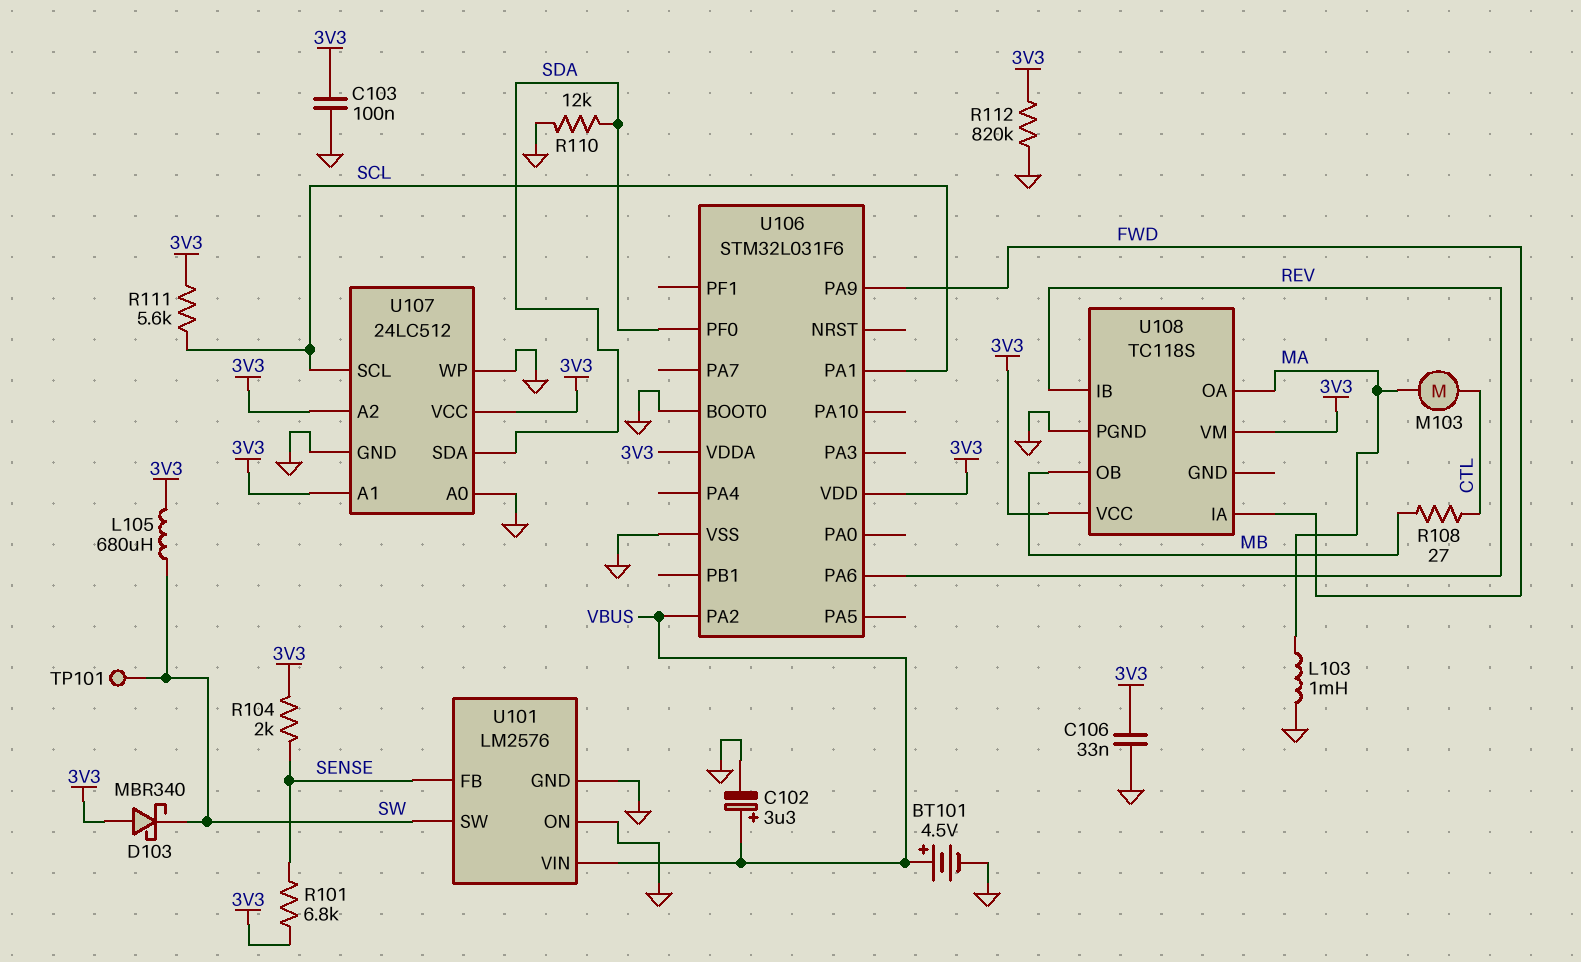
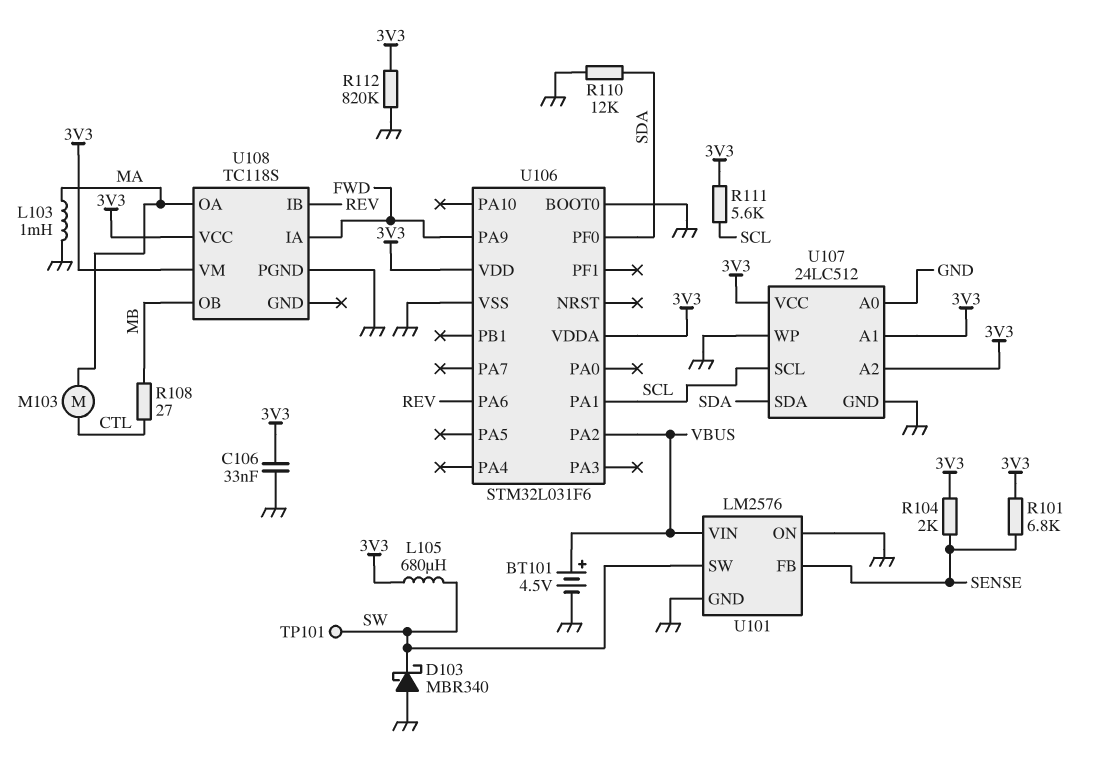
C102: 3.3uF (plus VBUS, minus GND) -> none
C103: 100nF (3V3, GND) -> none
D103: schottky MBR340 (A 3V3, K SW) -> schottky MBR340 (A GND, K SW)

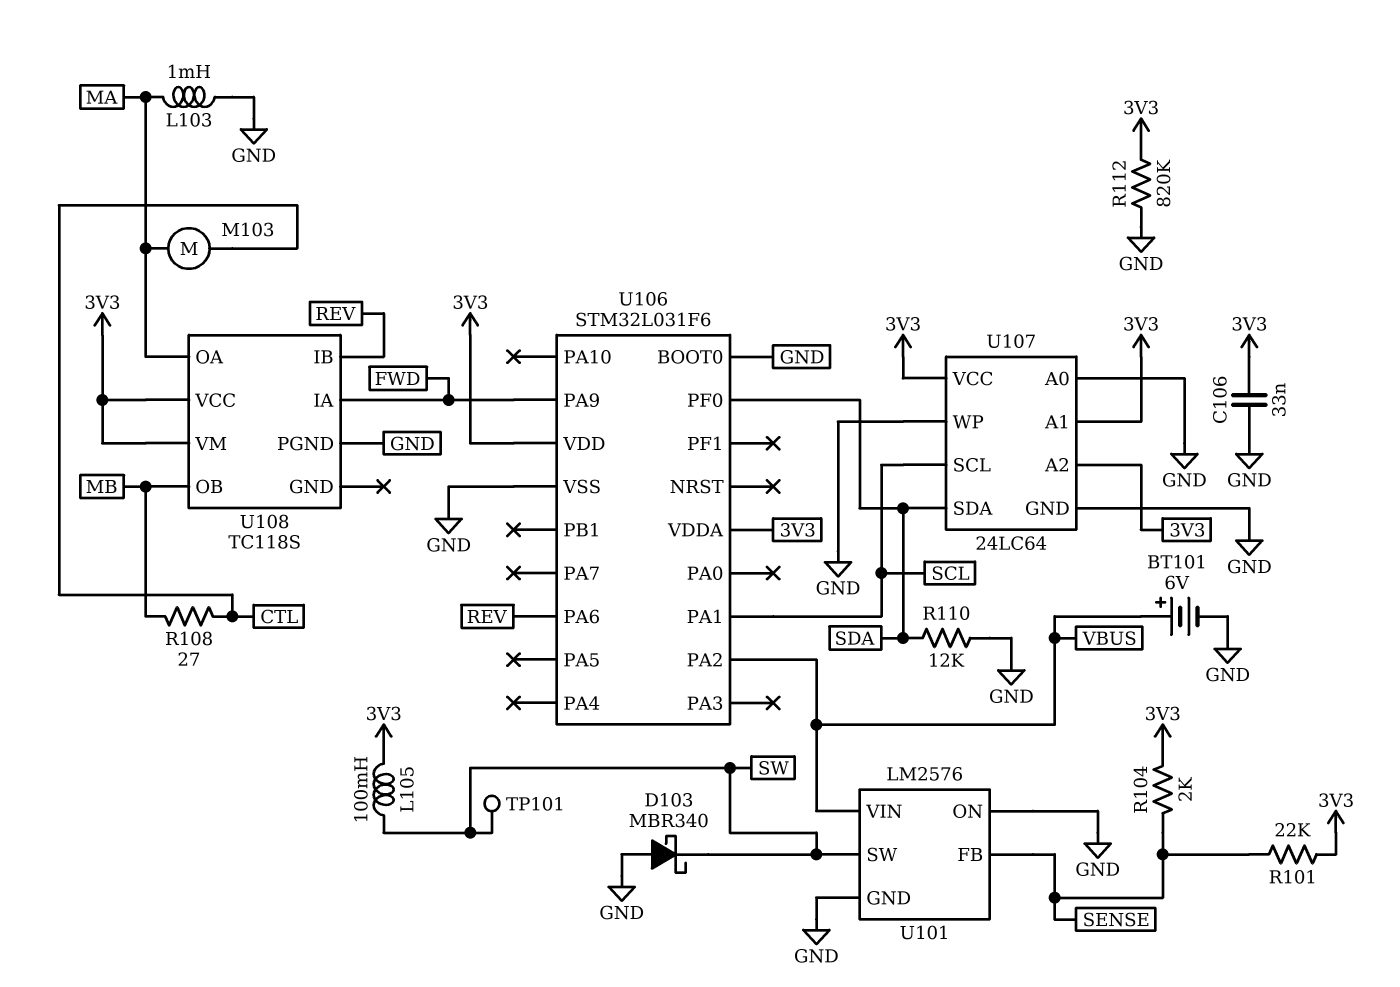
BT101: 4.5V (plus VBUS, minus GND) -> 6V (plus VBUS, minus GND)
L105: 680uH (3V3, SW) -> 100mH (3V3, SW)
R101: 6.8k (3V3, SENSE) -> 22k (3V3, SENSE)
R111: 5.6k (3V3, SCL) -> none
U107: 24LC512 -> 24LC64

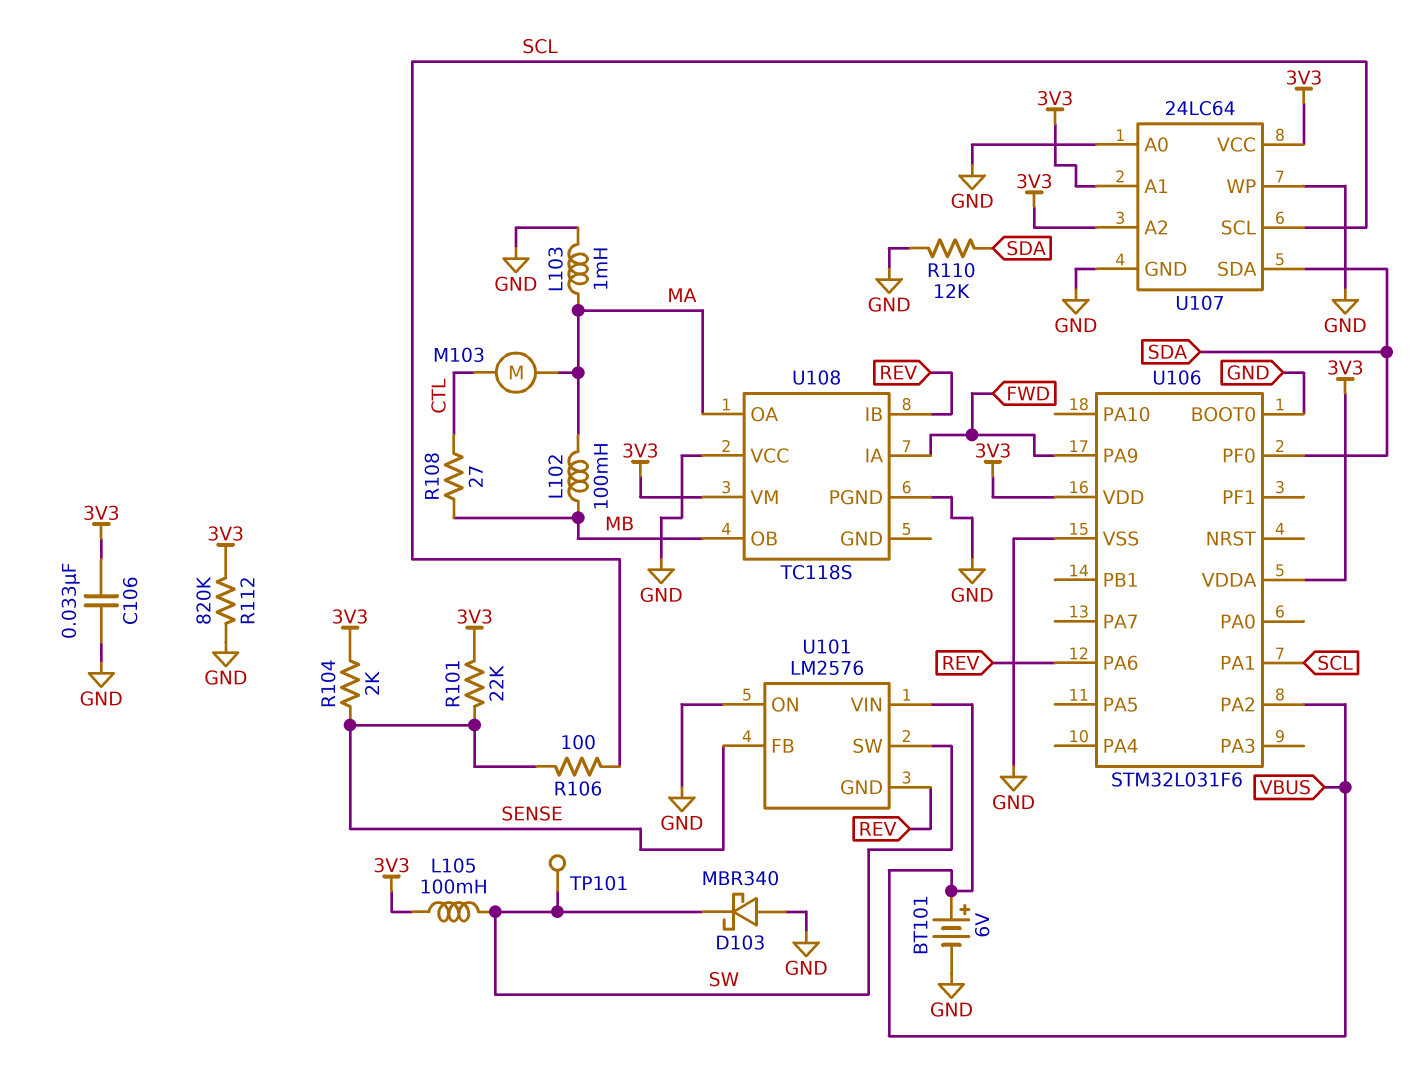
L102: none -> 100mH (MA, MB)
R106: none -> 100 (SCL, SENSE)
U101 pin GND: GND -> REV
U108 pin VCC: 3V3 -> GND

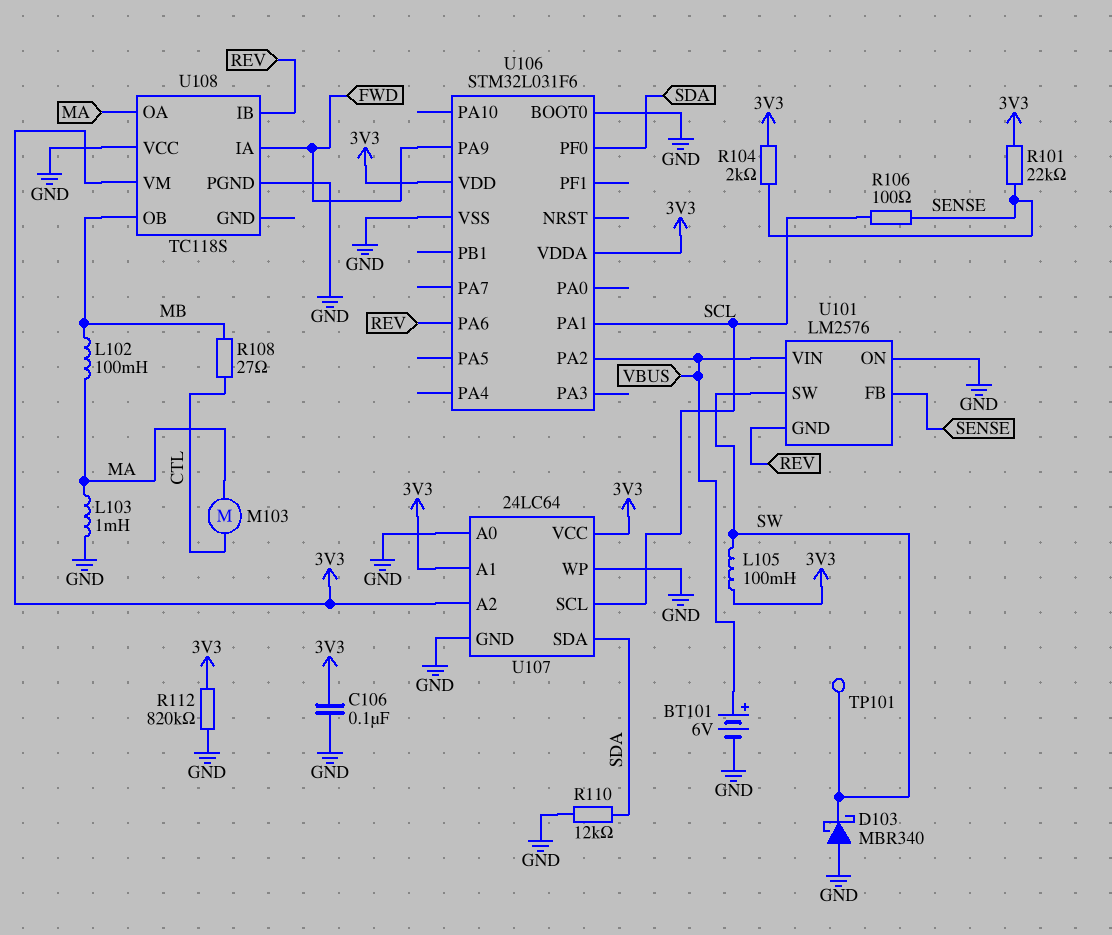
C106: 33nF (3V3, GND) -> 100nF (3V3, GND)

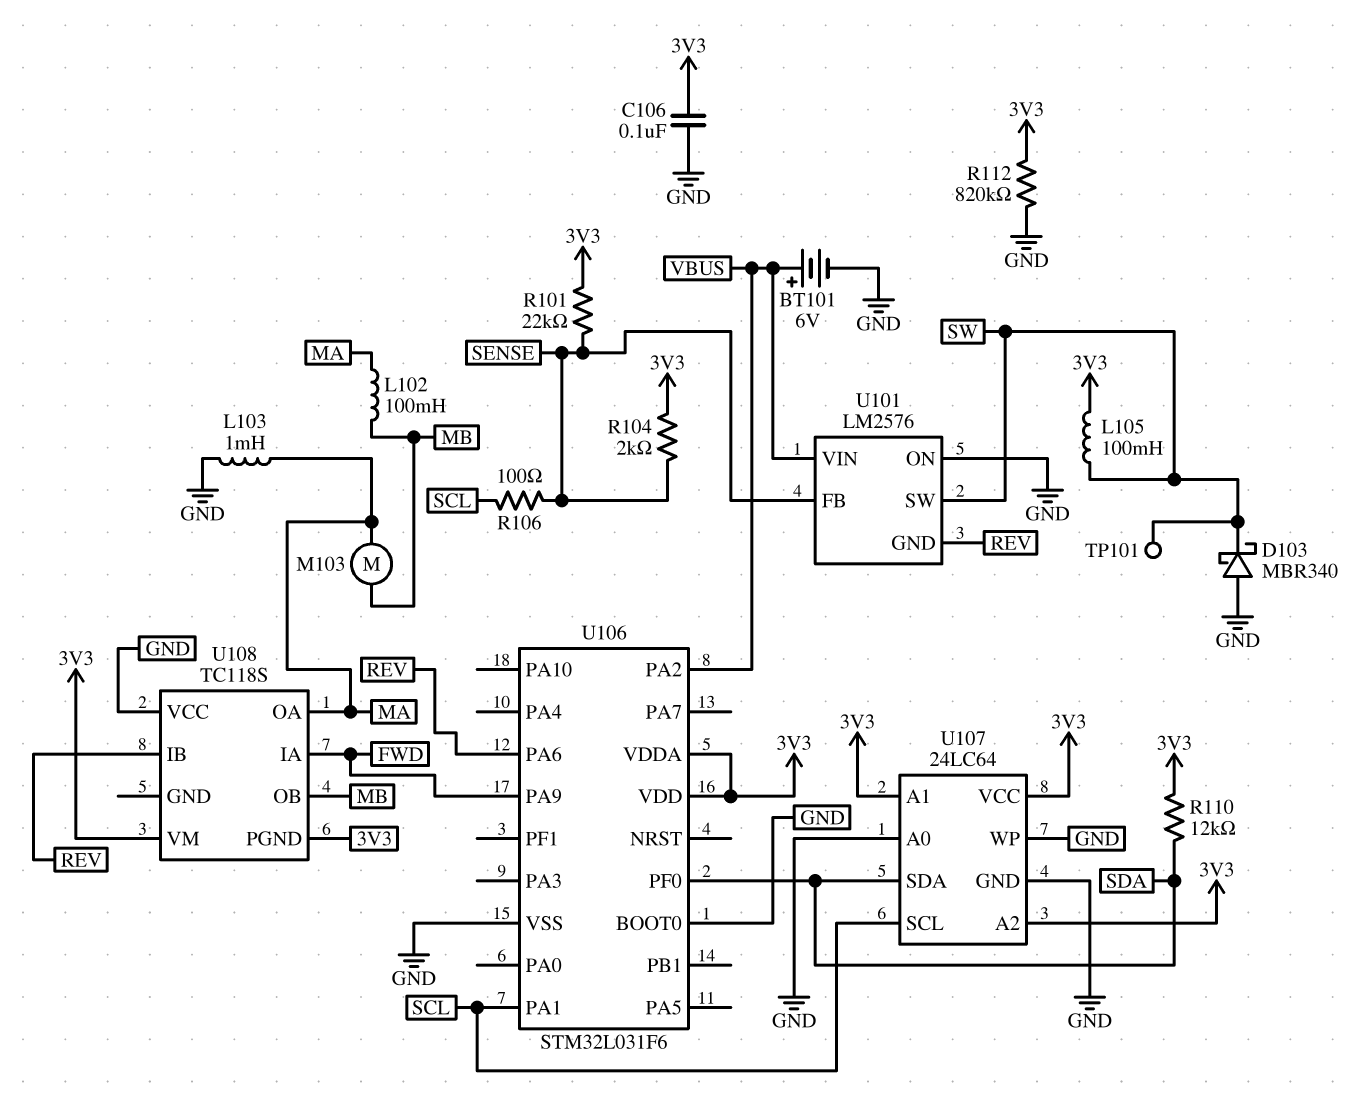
M103: motor (CTL, MA) -> motor (MA, MB)
R108: 27 (CTL, MB) -> none
R110: 12k (GND, SDA) -> 12k (3V3, SDA)
U108 pin PGND: GND -> 3V3

